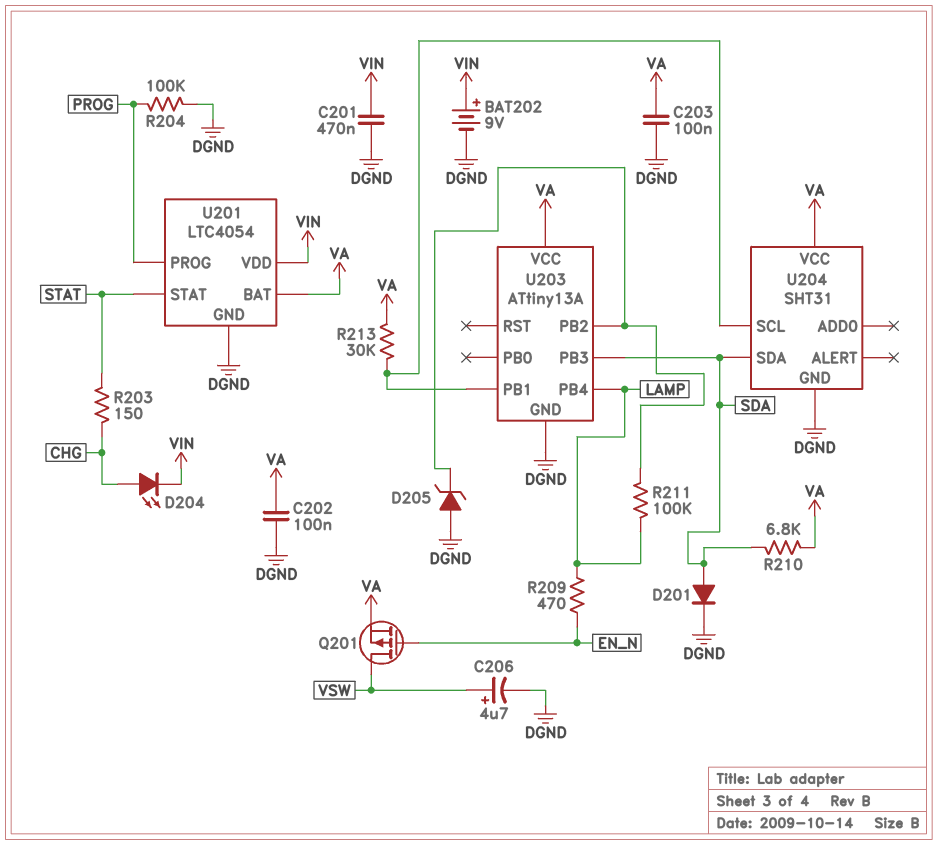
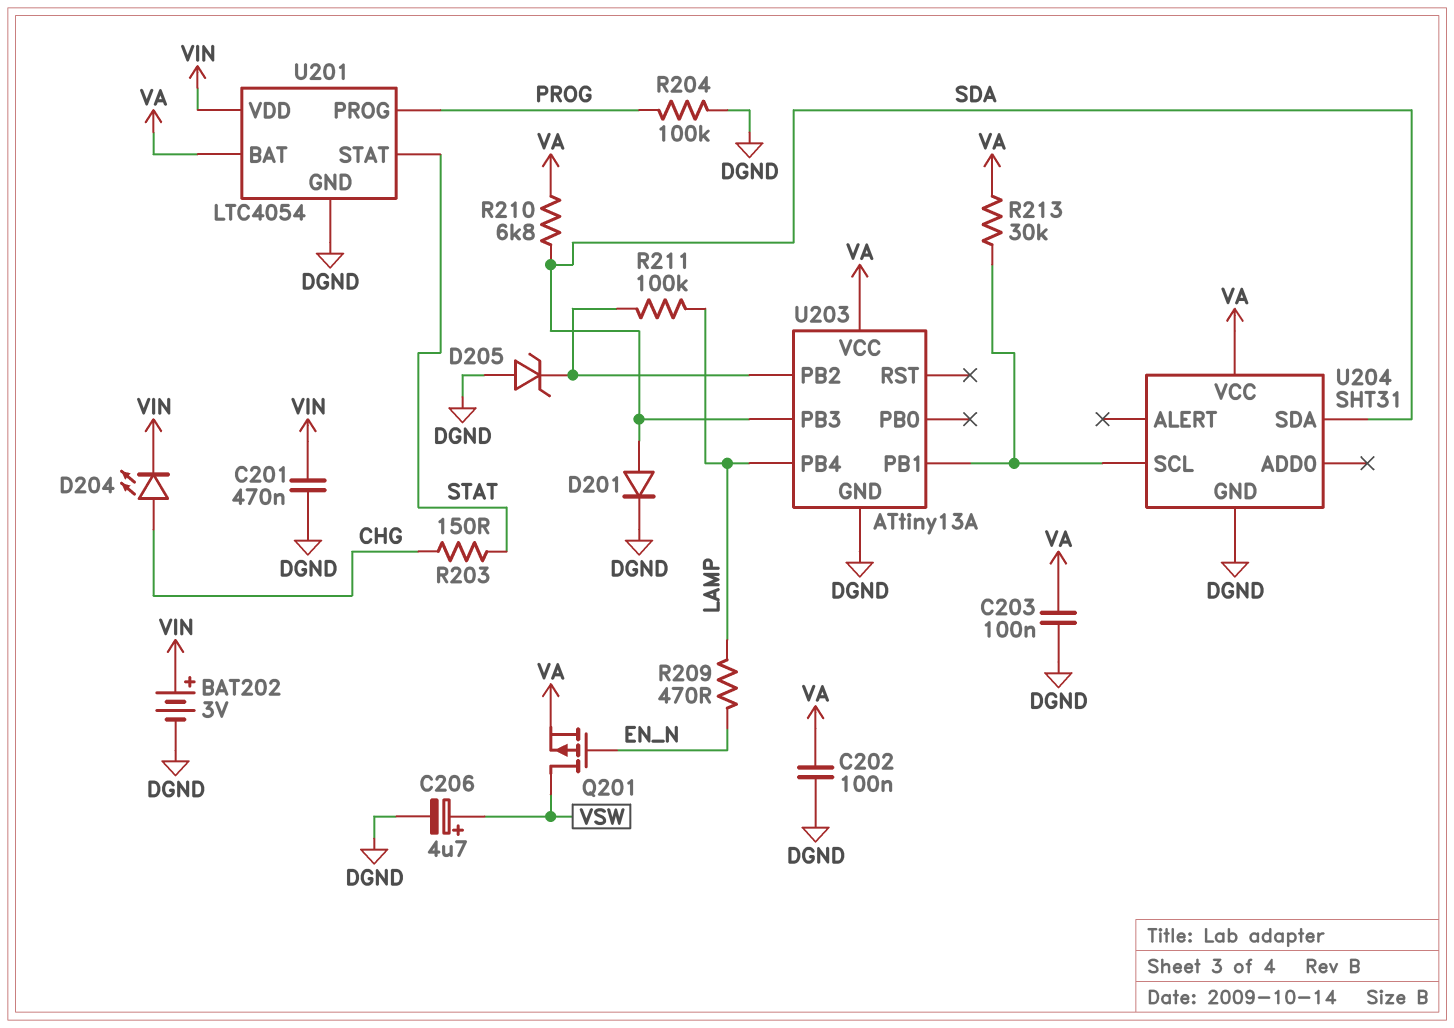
BAT202: 9V (plus VIN, minus DGND) -> 3V (plus VIN, minus DGND)

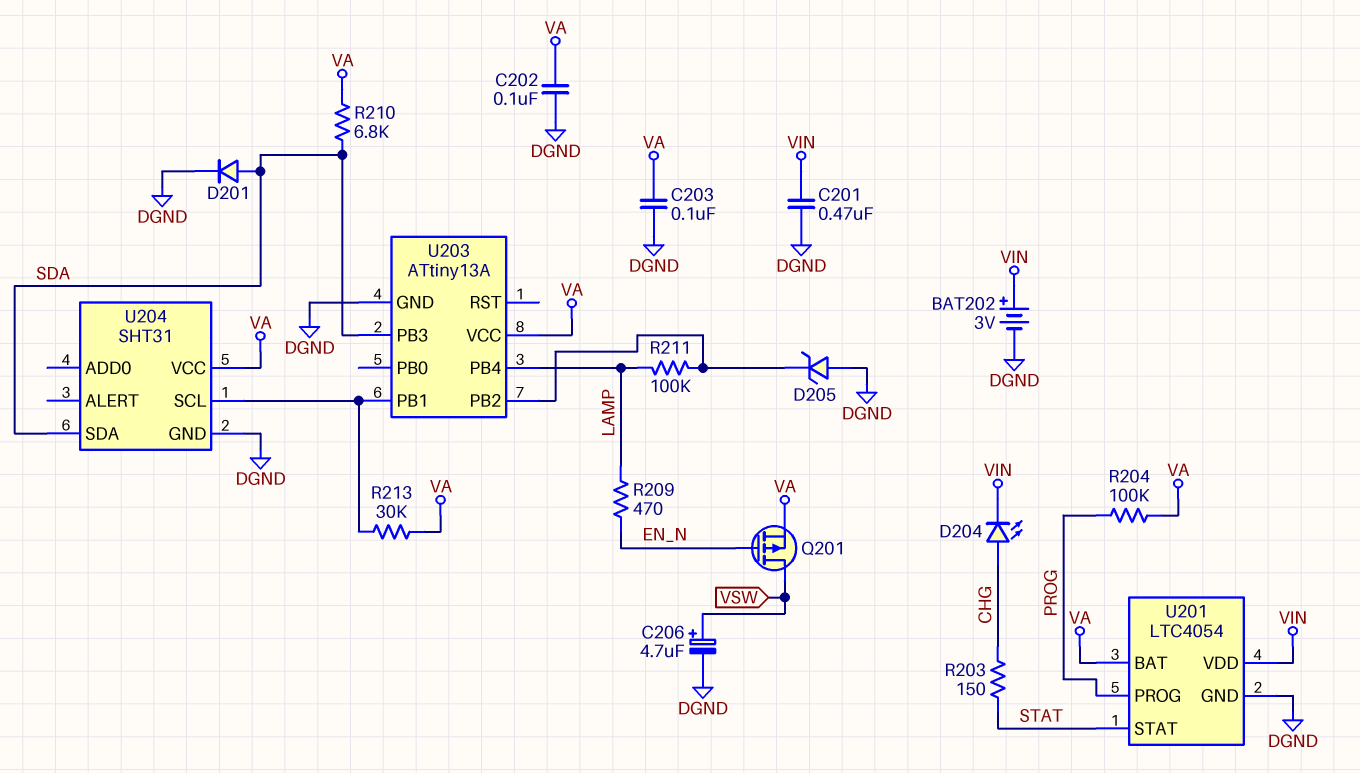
R204: 100k (DGND, PROG) -> 100k (PROG, VA)

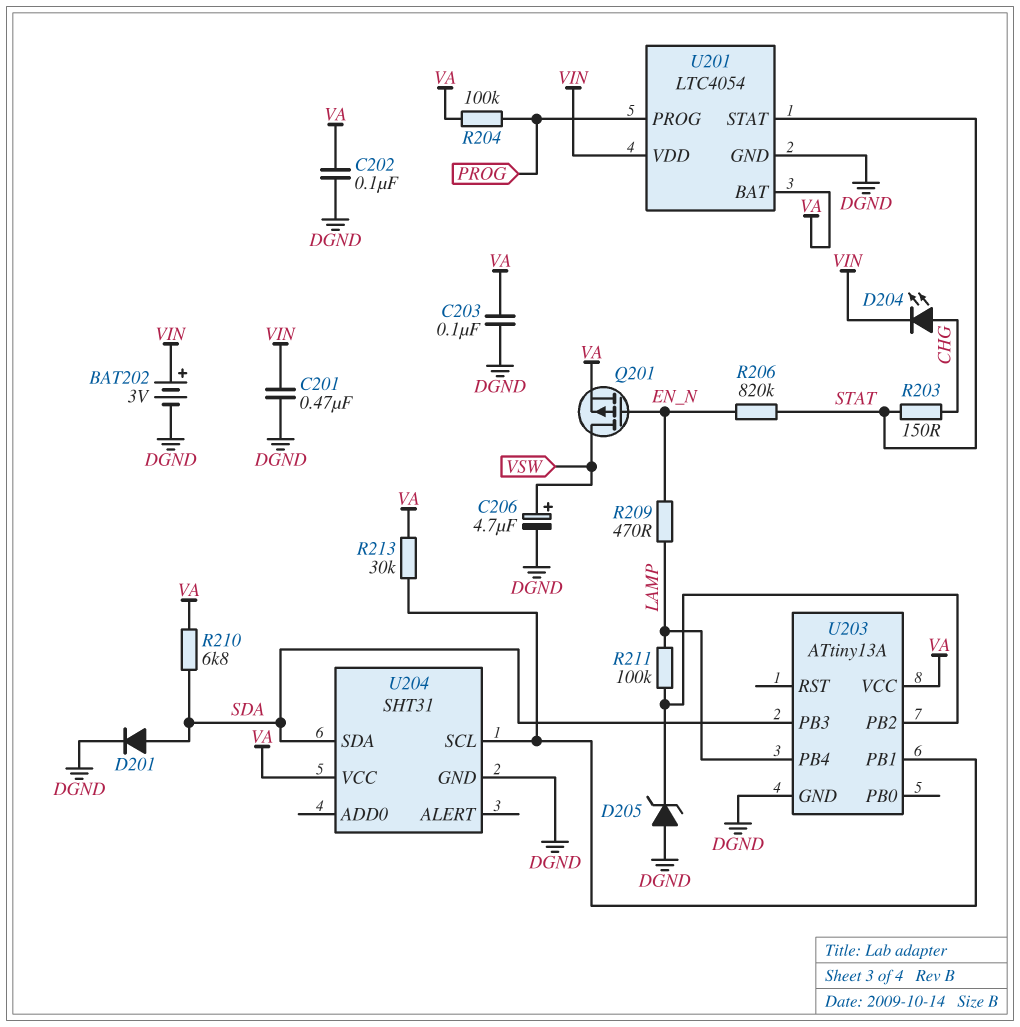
R206: none -> 820k (EN_N, STAT)

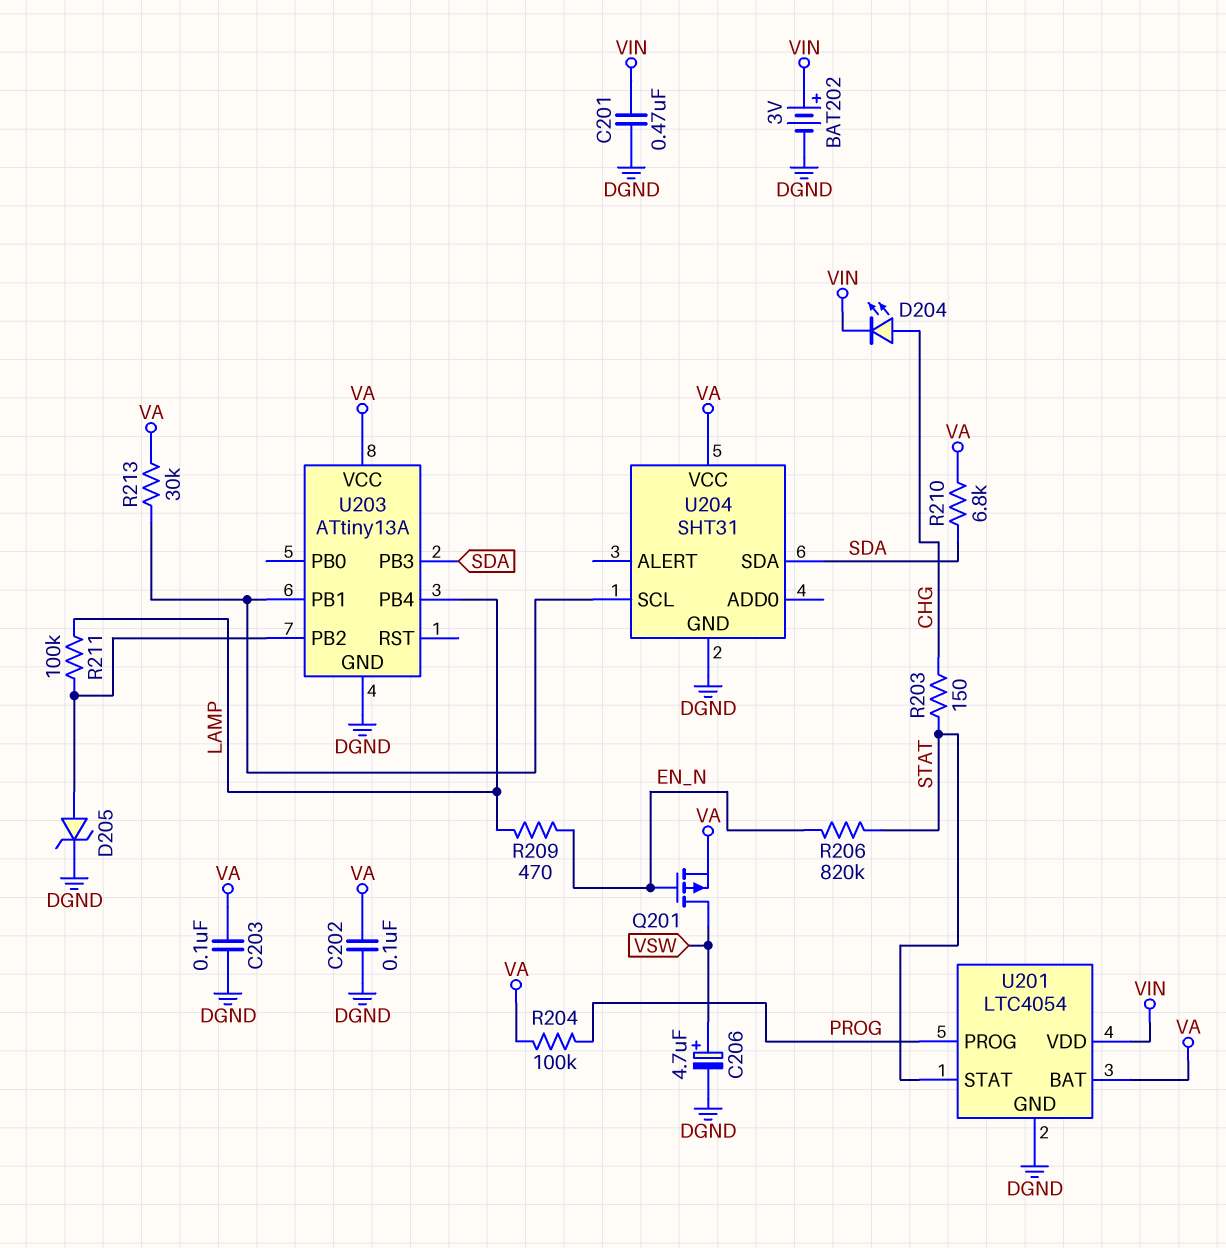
D201: diode (A SDA, K DGND) -> none
D205: zener (A DGND, K U203/PB2) -> zener (A U203/PB2, K DGND)

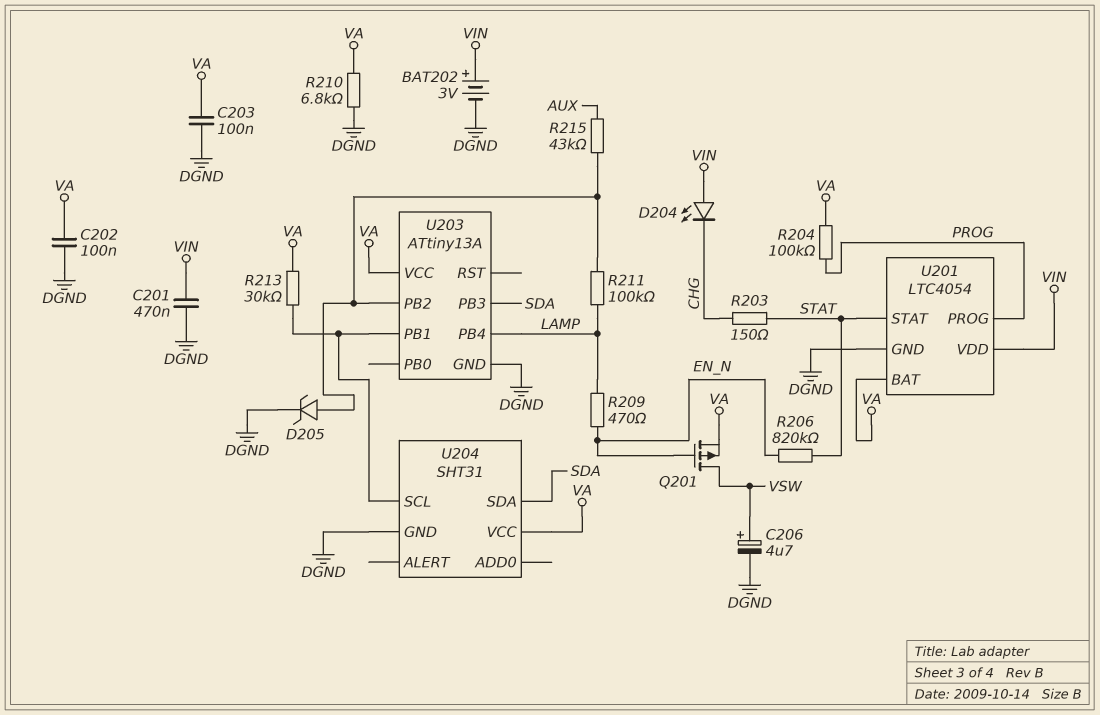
D204: LED (A CHG, K VIN) -> LED (A VIN, K CHG)
R210: 6.8k (SDA, VA) -> 6.8k (DGND, VA)
R215: none -> 43k (AUX, U203/PB2)

